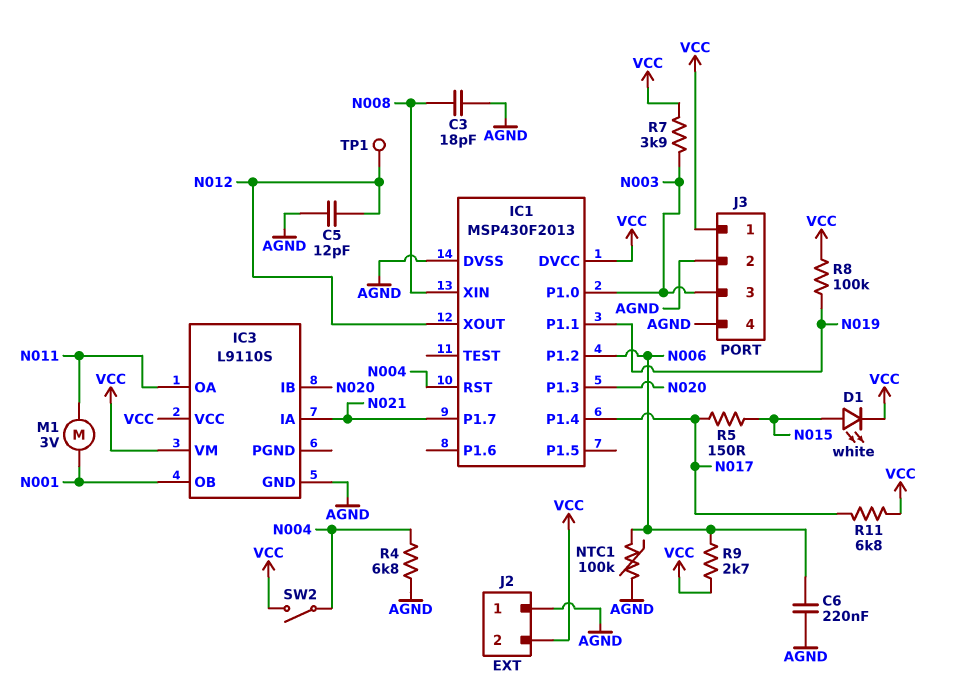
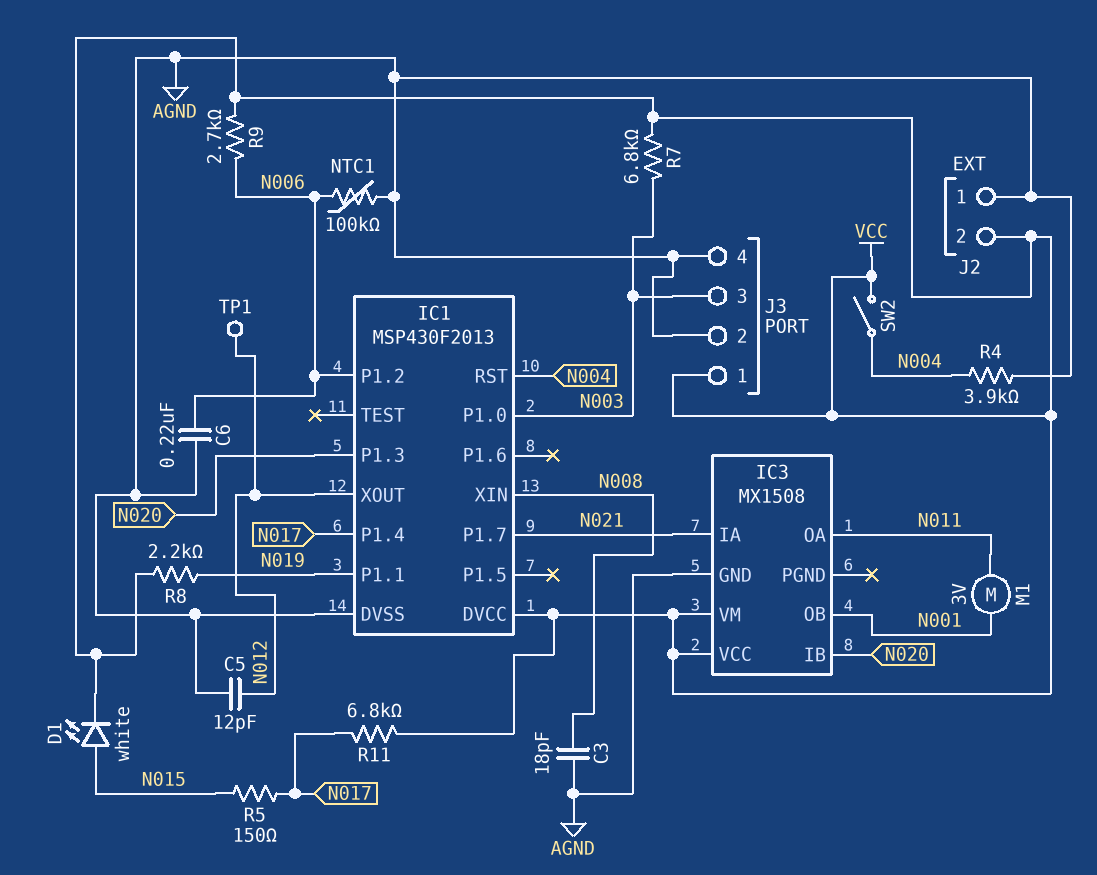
IC3: L9110S -> MX1508
R4: 6.8k (AGND, N004) -> 3.9k (AGND, N004)
R7: 3.9k (N003, VCC) -> 6.8k (N003, VCC)
R8: 100k (N019, VCC) -> 2.2k (N019, VCC)

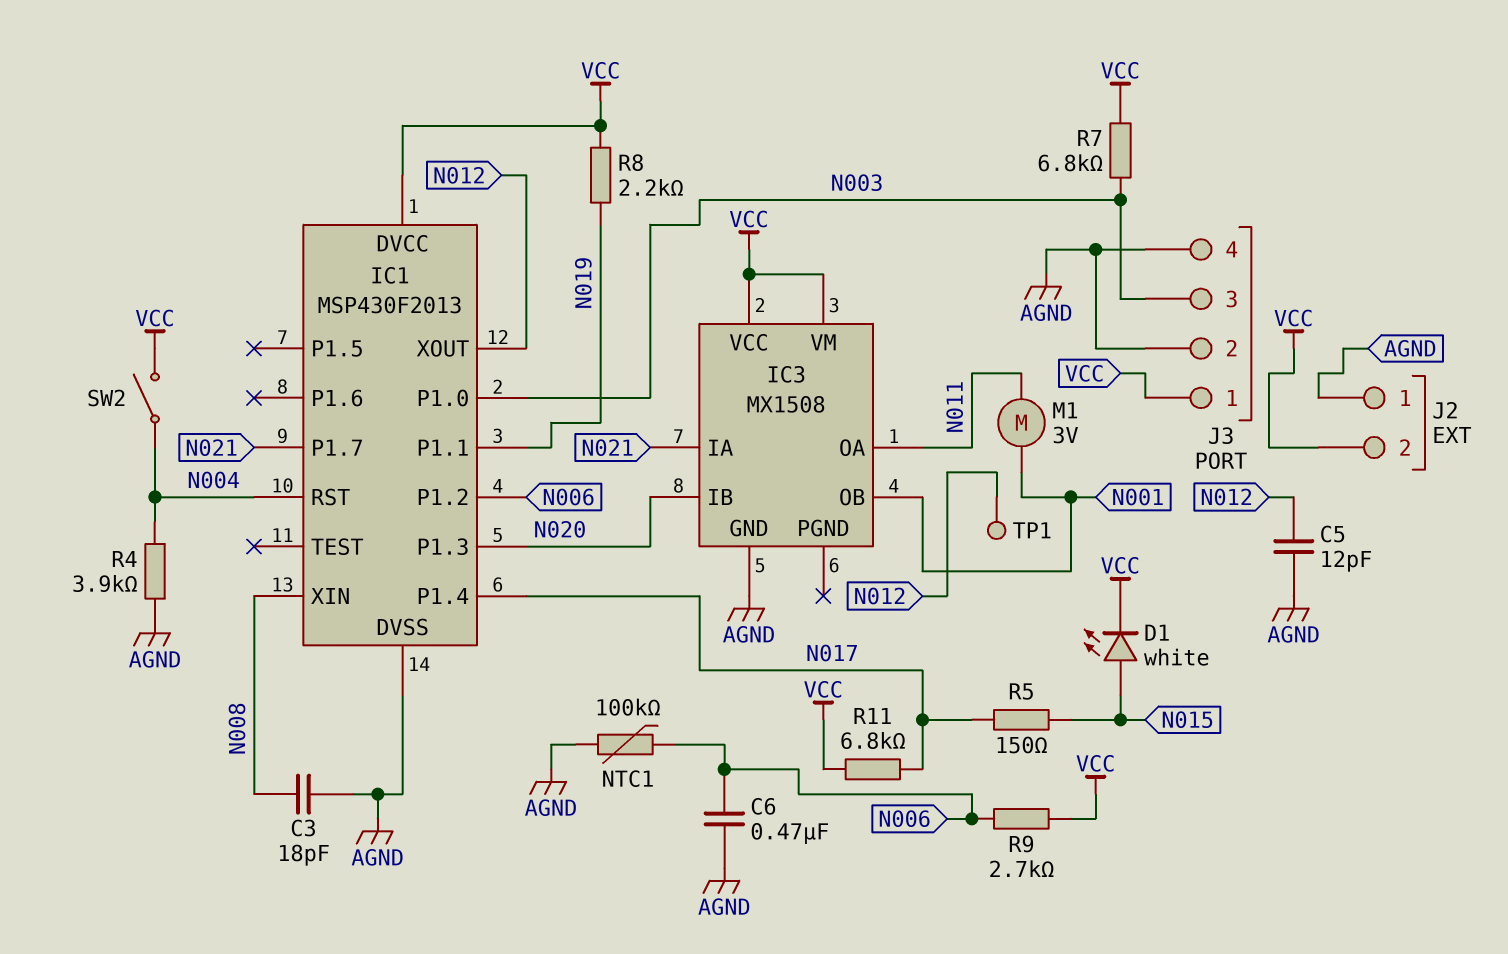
C6: 220nF (AGND, N006) -> 470nF (AGND, N006)

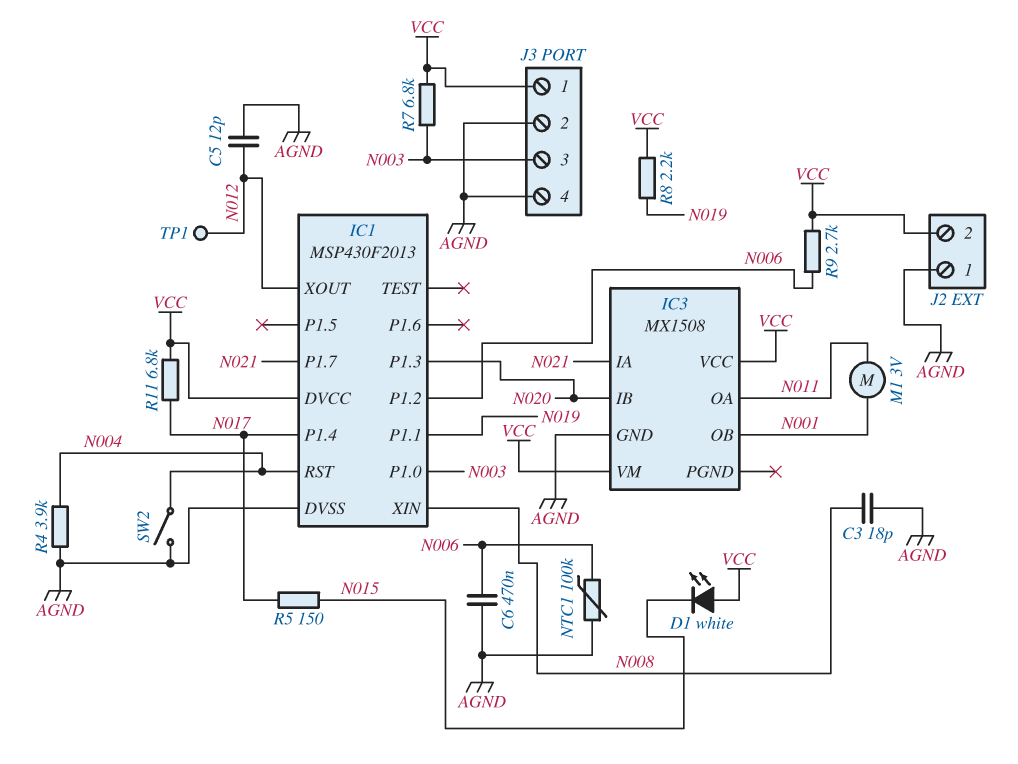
D1: LED white (A N015, K VCC) -> LED white (A VCC, K N015)
SW2: switch (N004, VCC) -> switch (AGND, N004)

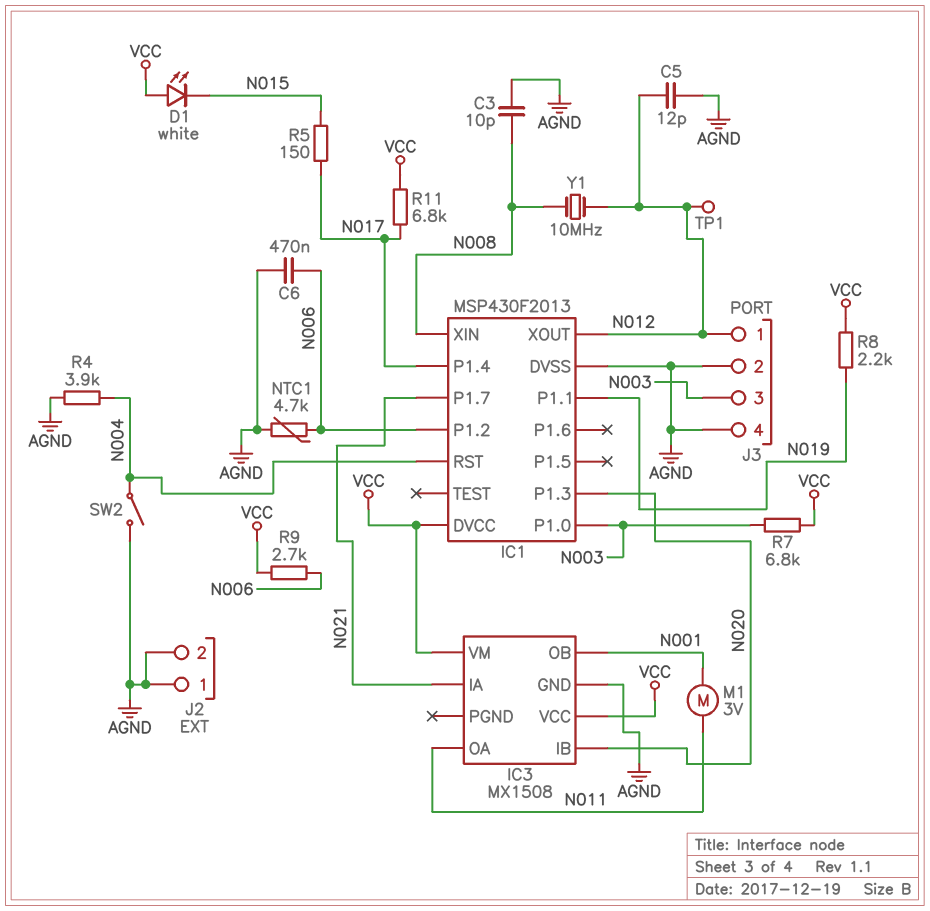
C3: 18pF (AGND, N008) -> 10pF (AGND, N008)
J2 pin 2: VCC -> AGND
J3 pin 1: VCC -> N012
NTC1: 100k (AGND, N006) -> 4.7k (AGND, N006)
Y1: none -> 10MHz (N008, N012)

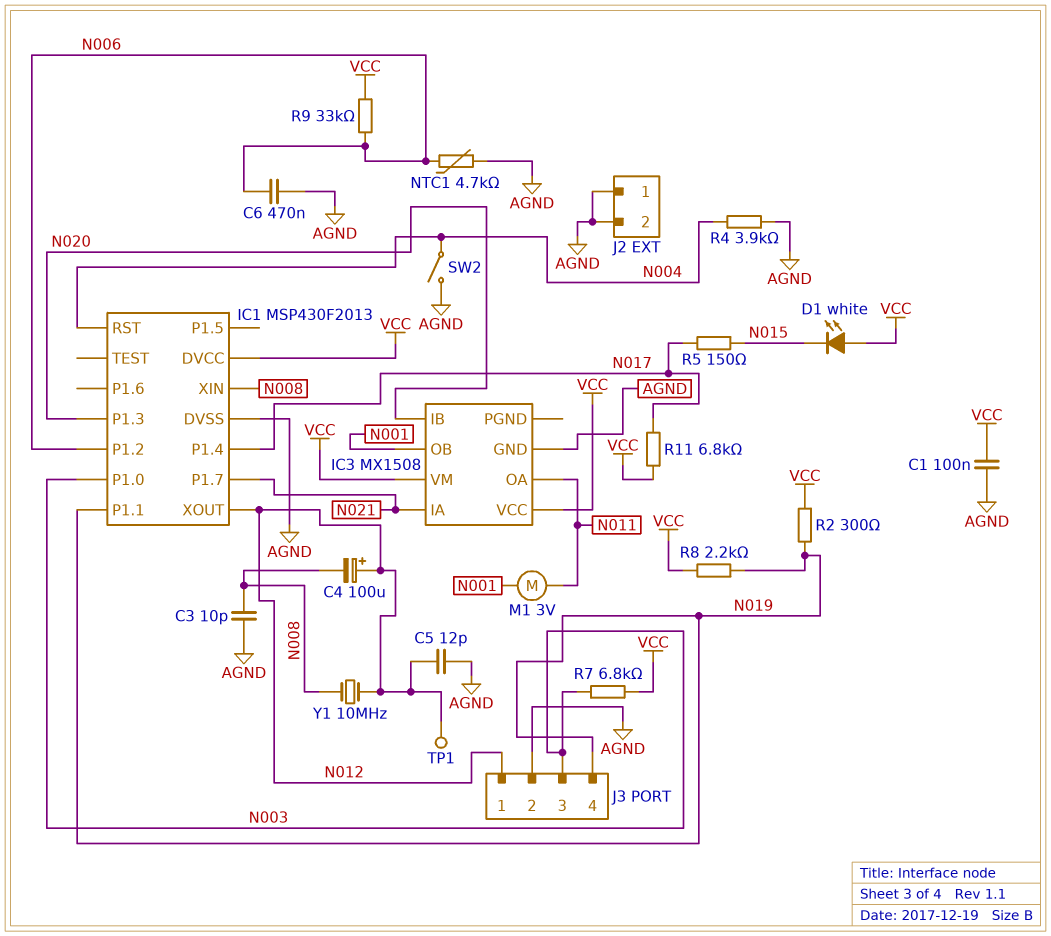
C1: none -> 100nF (AGND, VCC)
C4: none -> 100uF (plus N012, minus N008)
J3 pin 4: AGND -> N019
R2: none -> 300 (N019, VCC)
R9: 2.7k (N006, VCC) -> 33k (N006, VCC)

